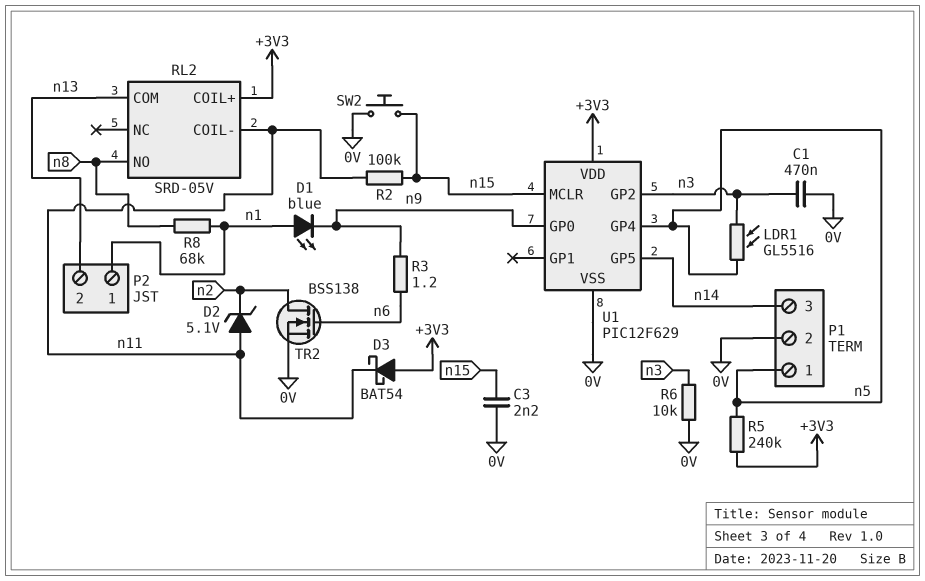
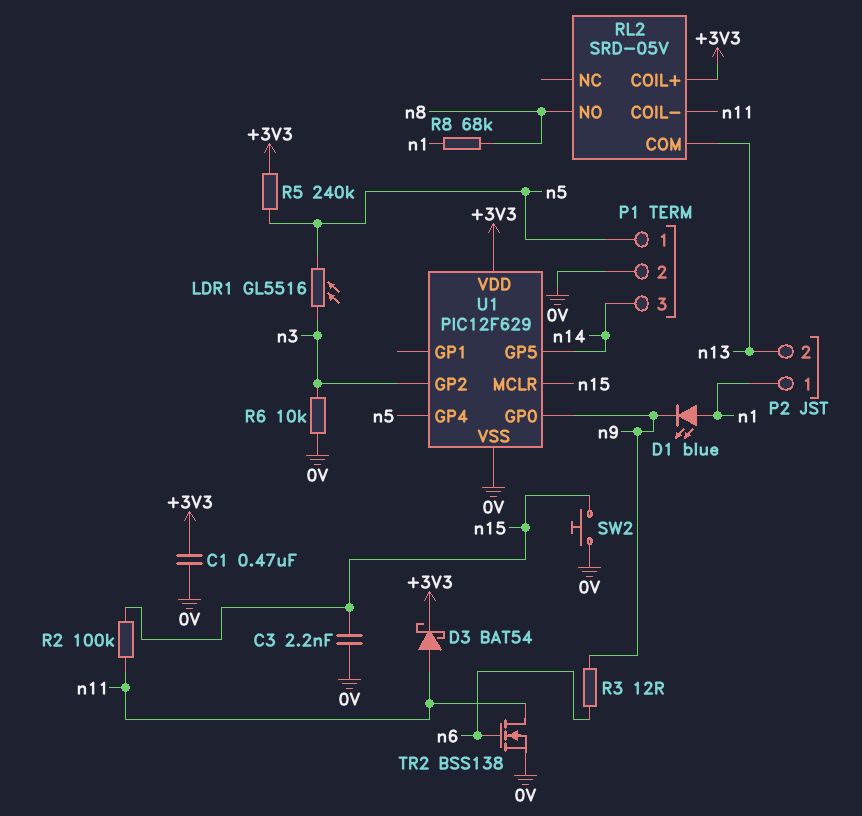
C1: 470nF (0V, n3) -> 470nF (+3V3, 0V)
D2: zener 5.1V (A n11, K n2) -> none
D3: schottky BAT54 (A +3V3, K n11) -> schottky BAT54 (A n11, K +3V3)
R3: 1.2 (n6, n9) -> 12 (n6, n9)
TR2: NMOS BSS138 (G n6, D n2, S 0V) -> NMOS BSS138 (G n6, D n11, S 0V)

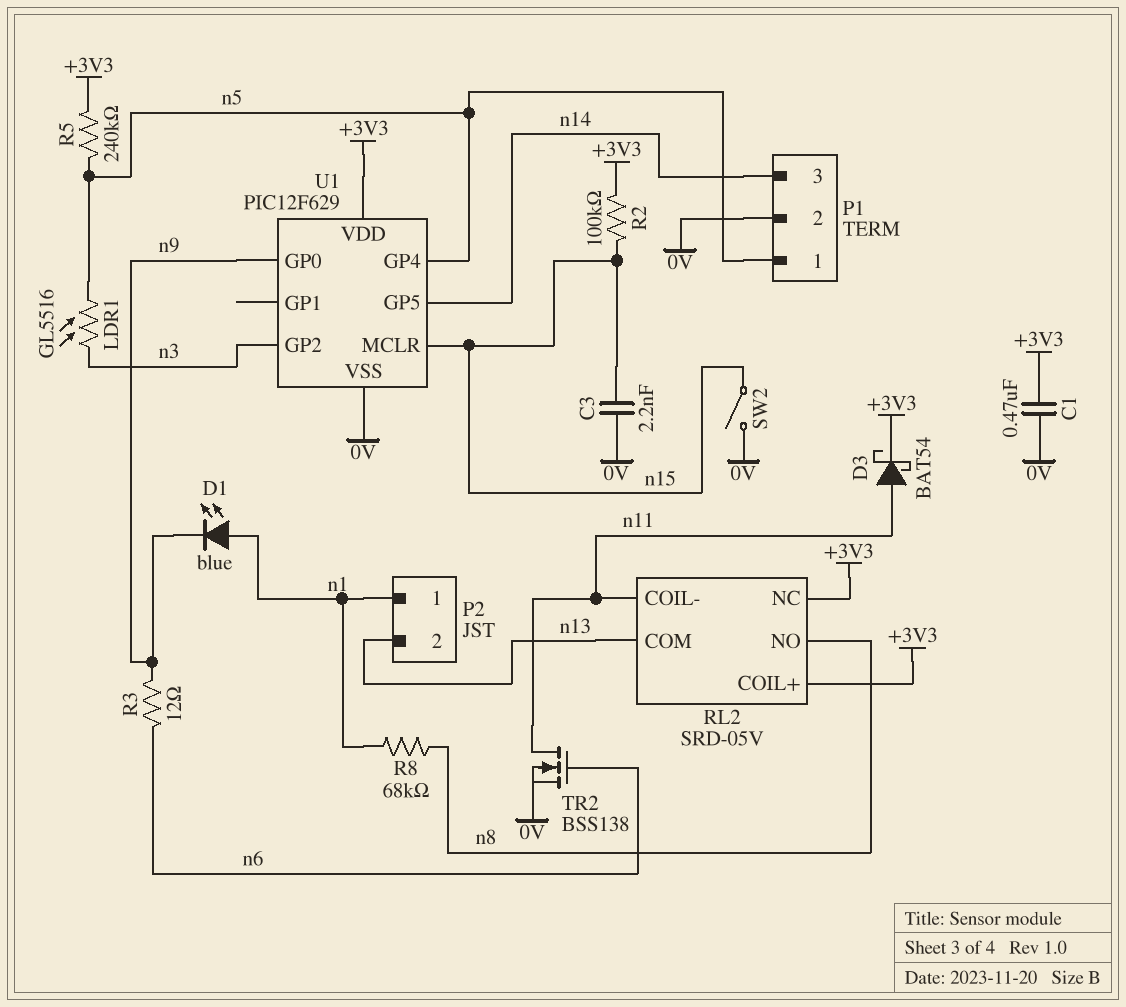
R2: 100k (n11, n15) -> 100k (+3V3, n15)
R6: 10k (0V, n3) -> none
RL2 pin NC: none -> +3V3
SW2: button (0V, n15) -> switch (0V, n15)

